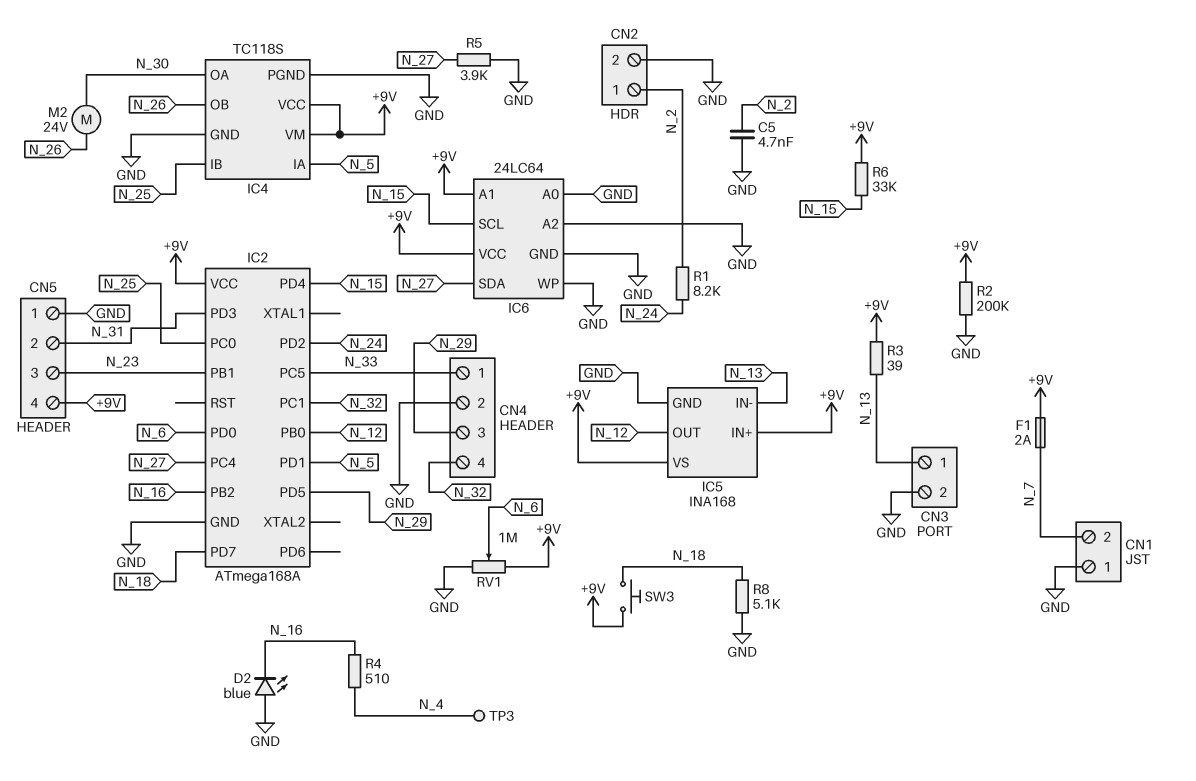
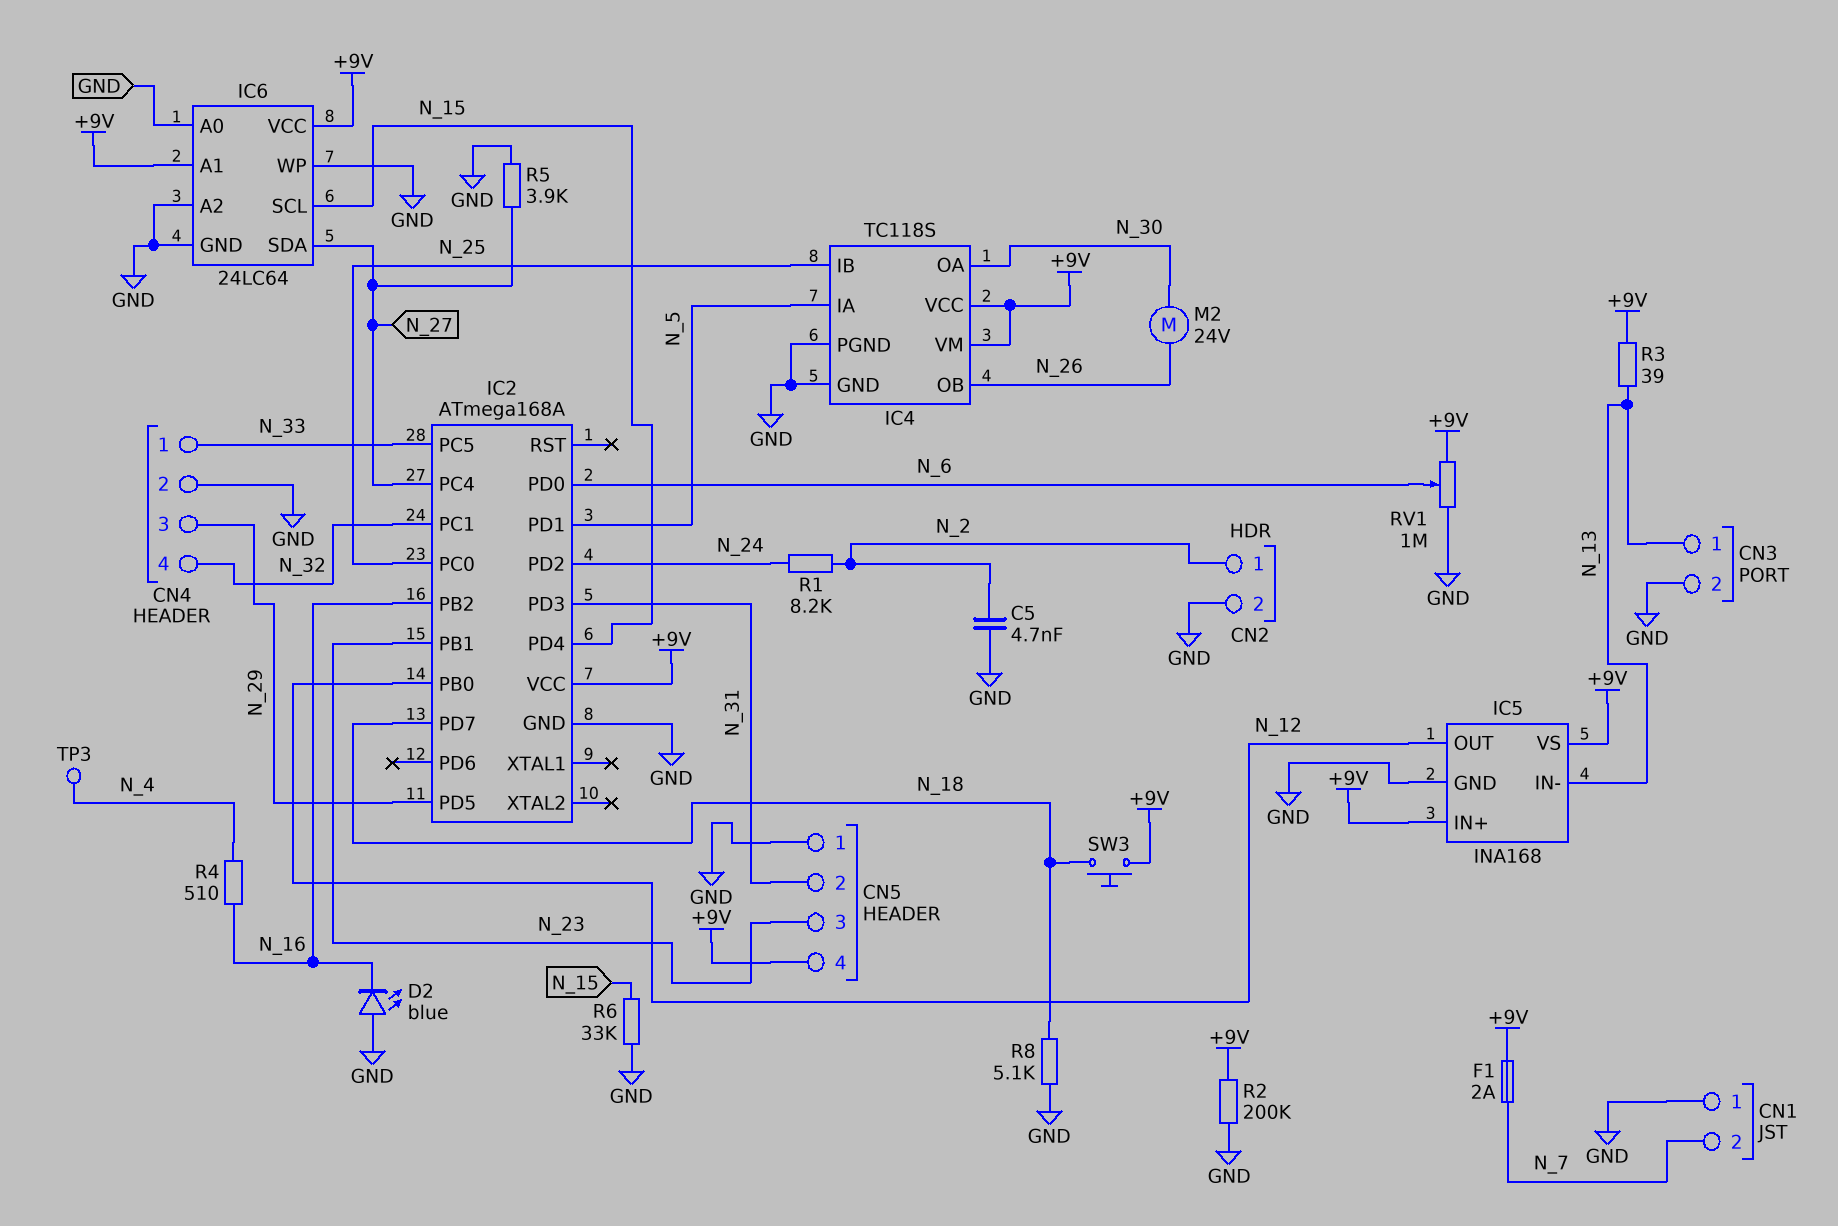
R6: 33k (+9V, N_15) -> 33k (GND, N_15)

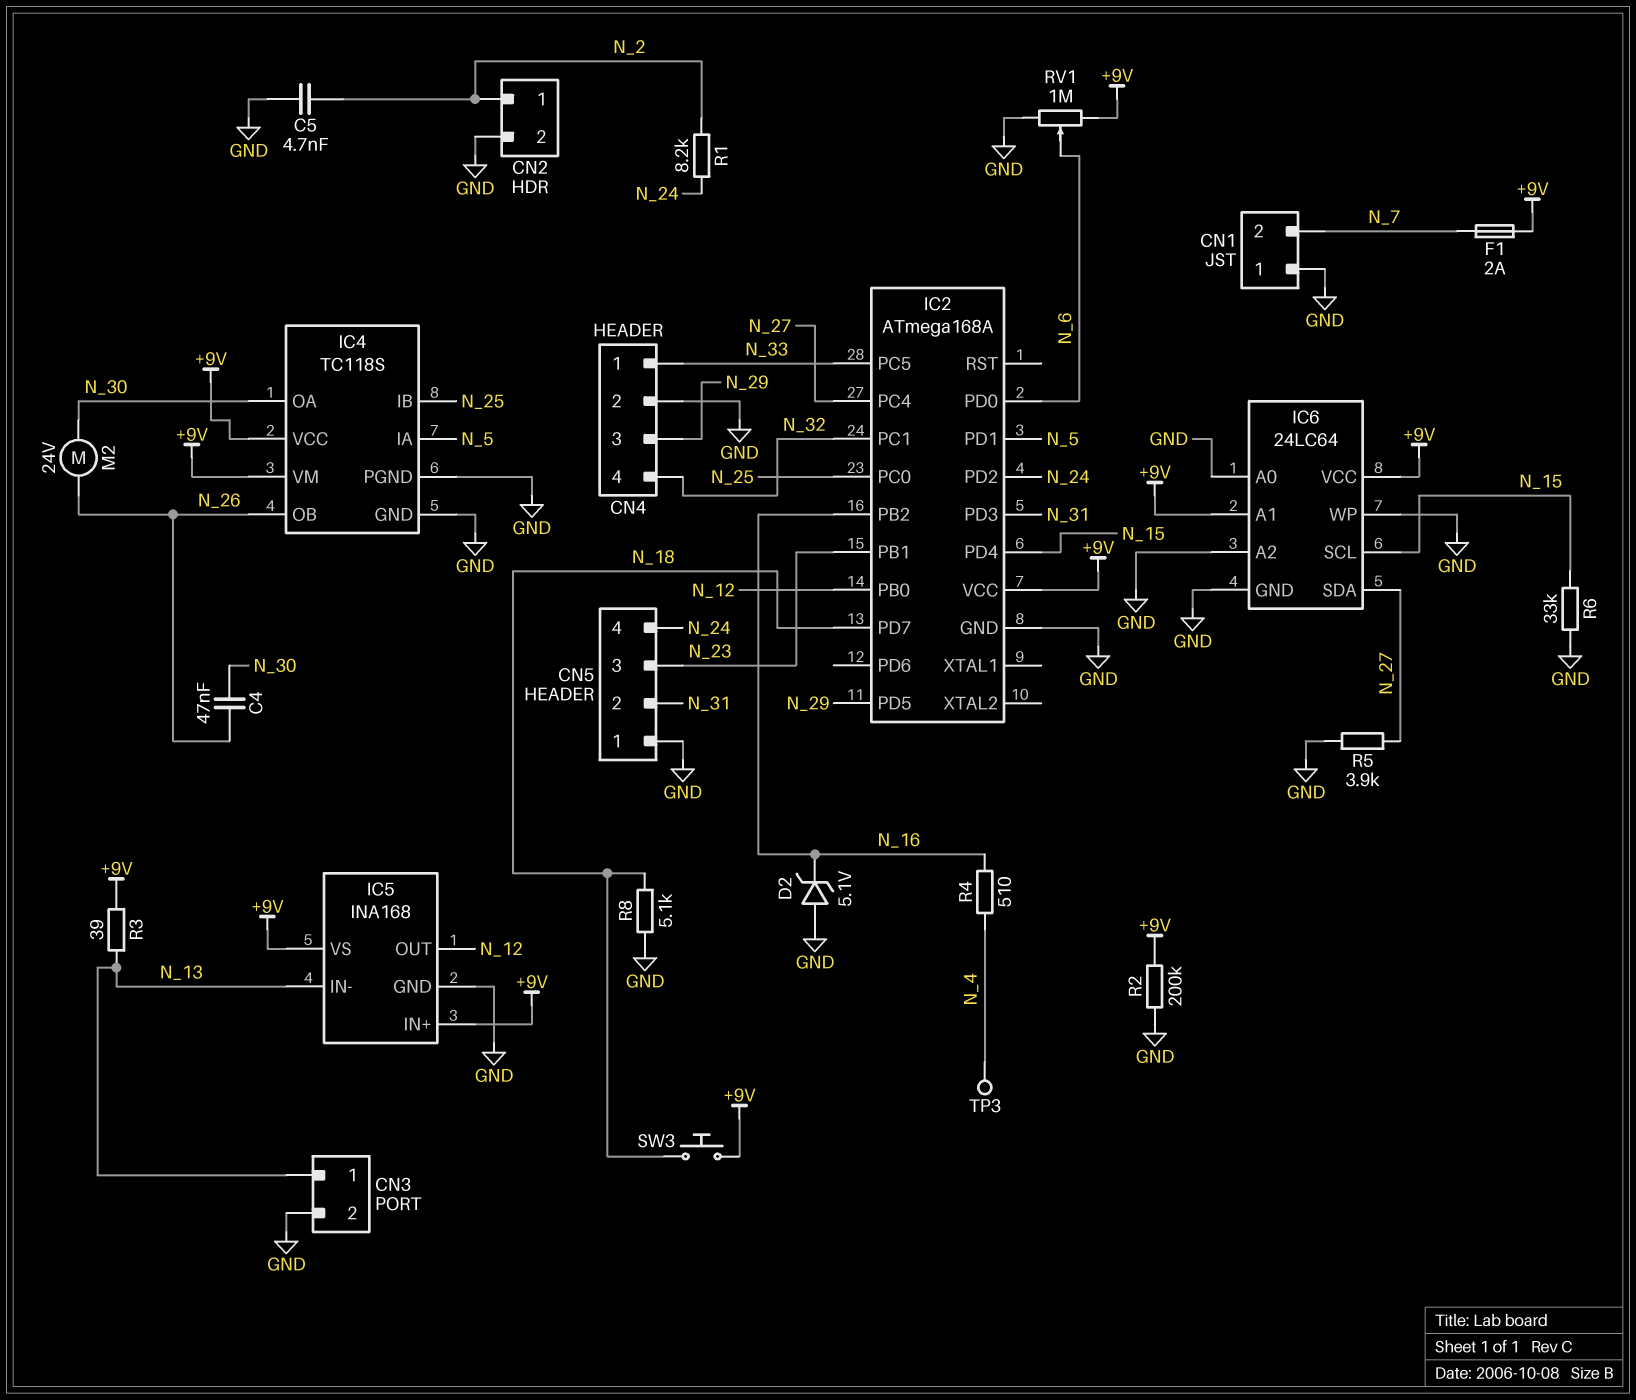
C4: none -> 47nF (N_26, N_30)
CN5 pin 4: +9V -> N_24
D2: LED blue (A GND, K N_16) -> zener 5.1V (A GND, K N_16)

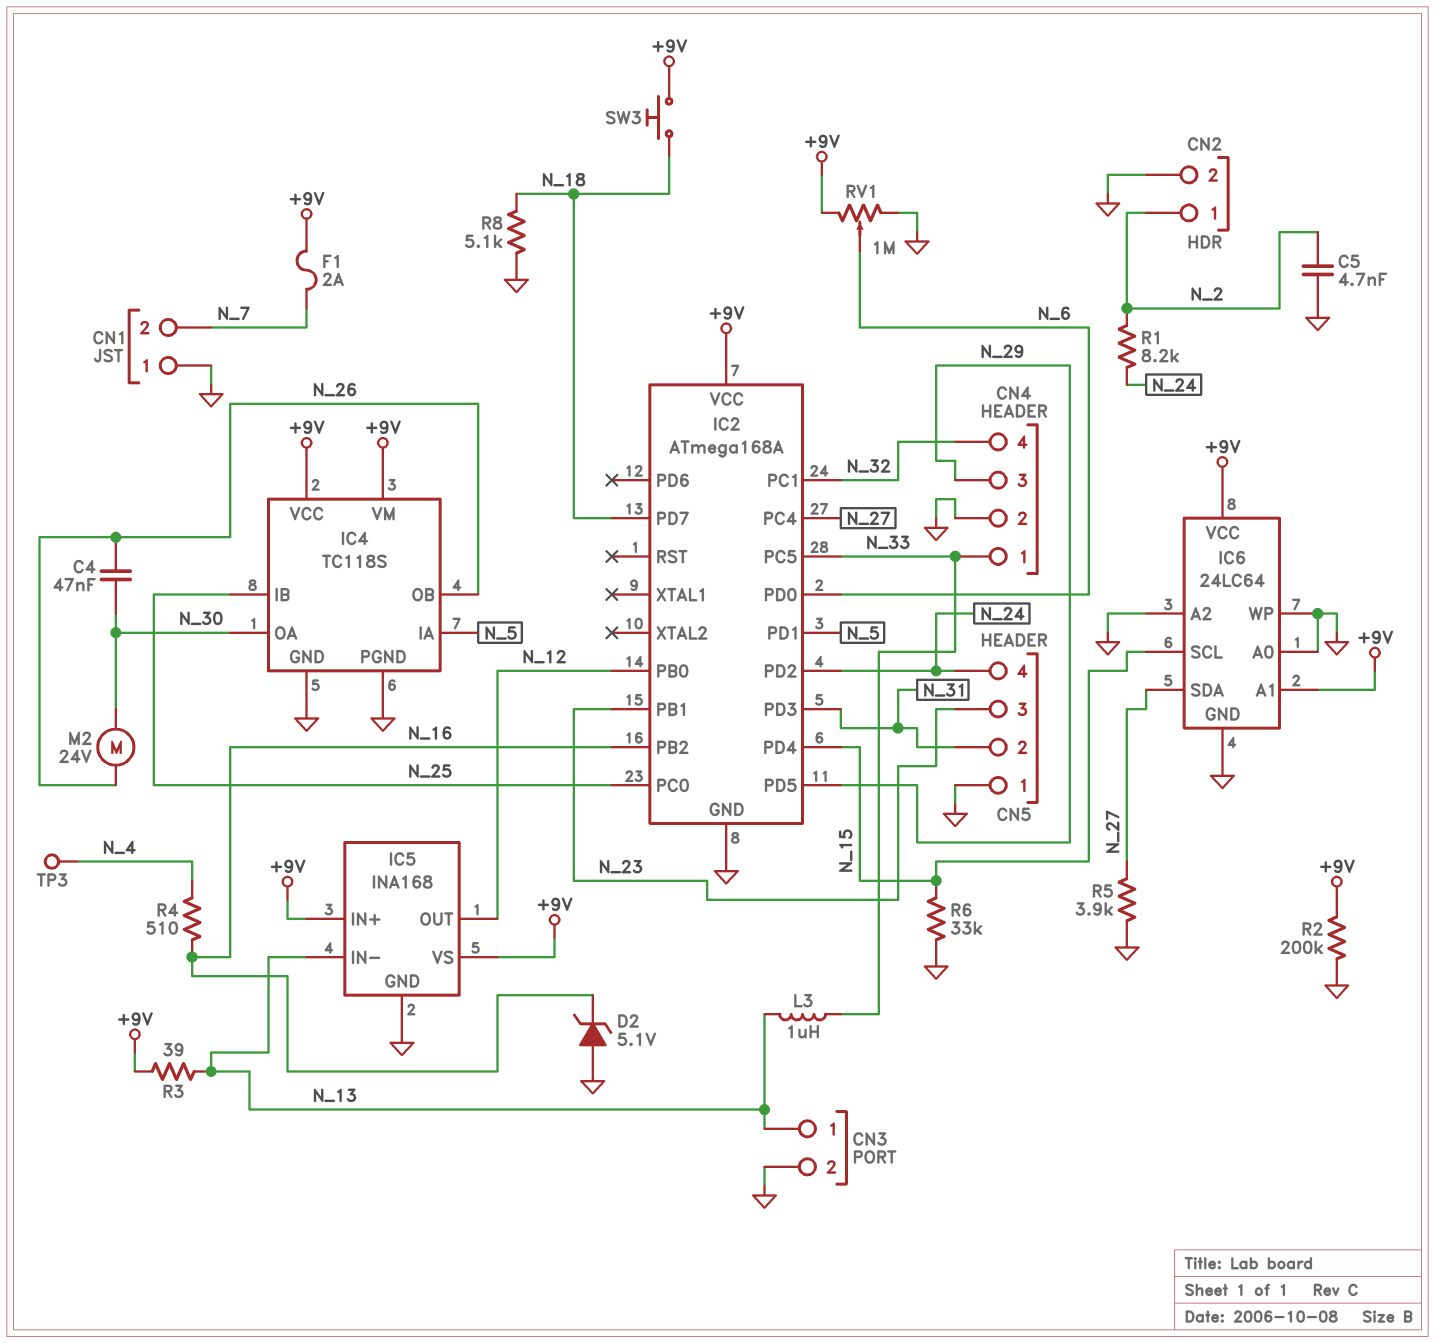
L3: none -> 1uH (N_13, N_33)

